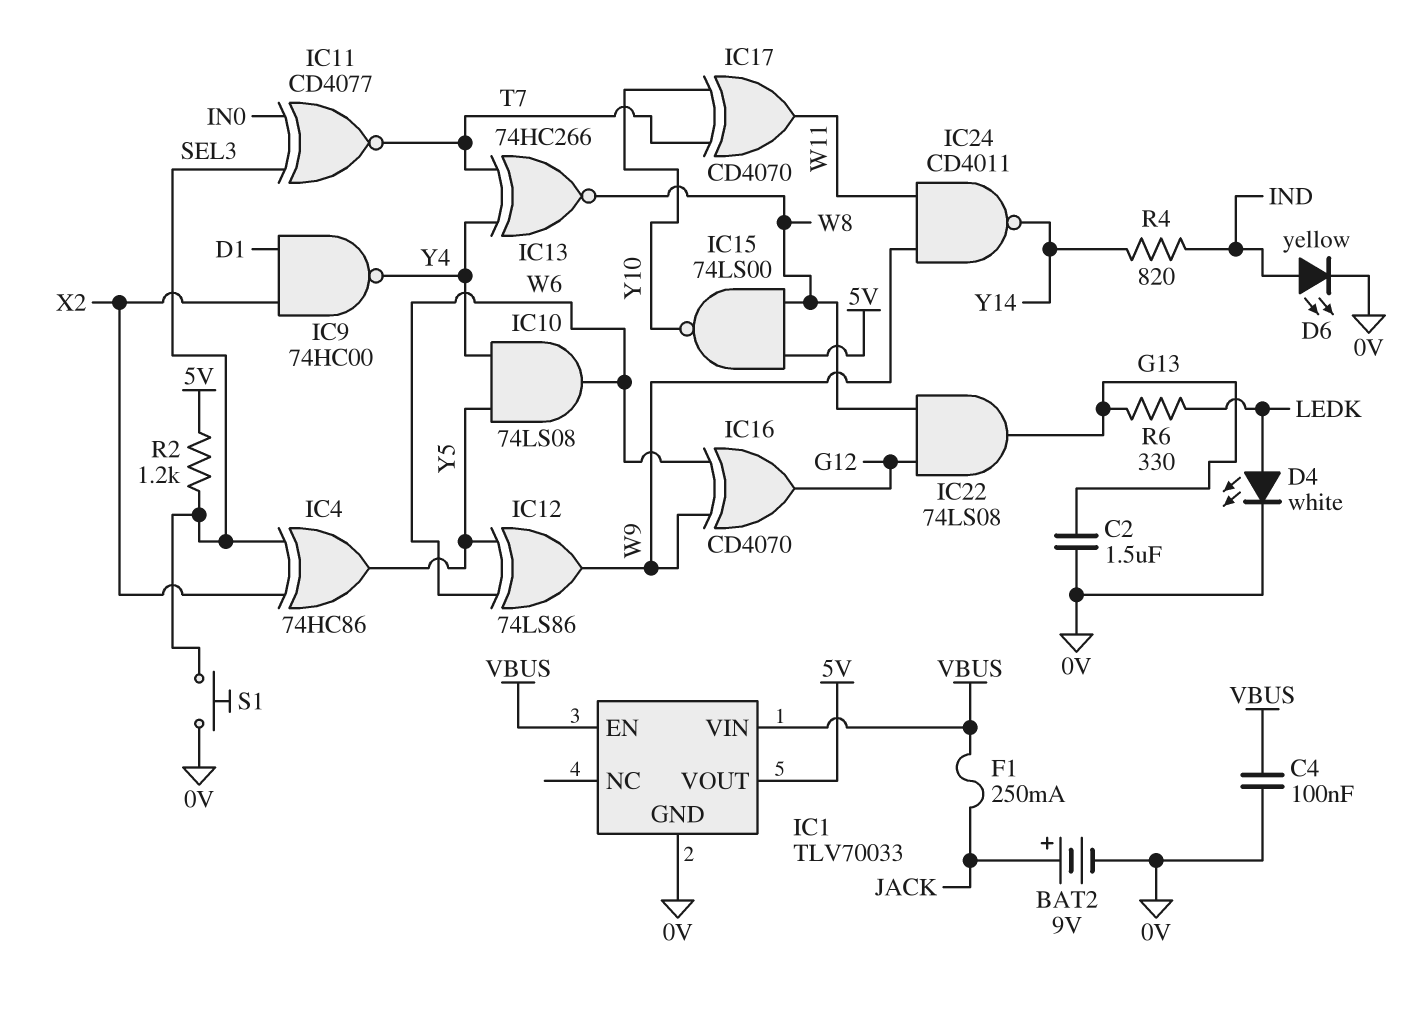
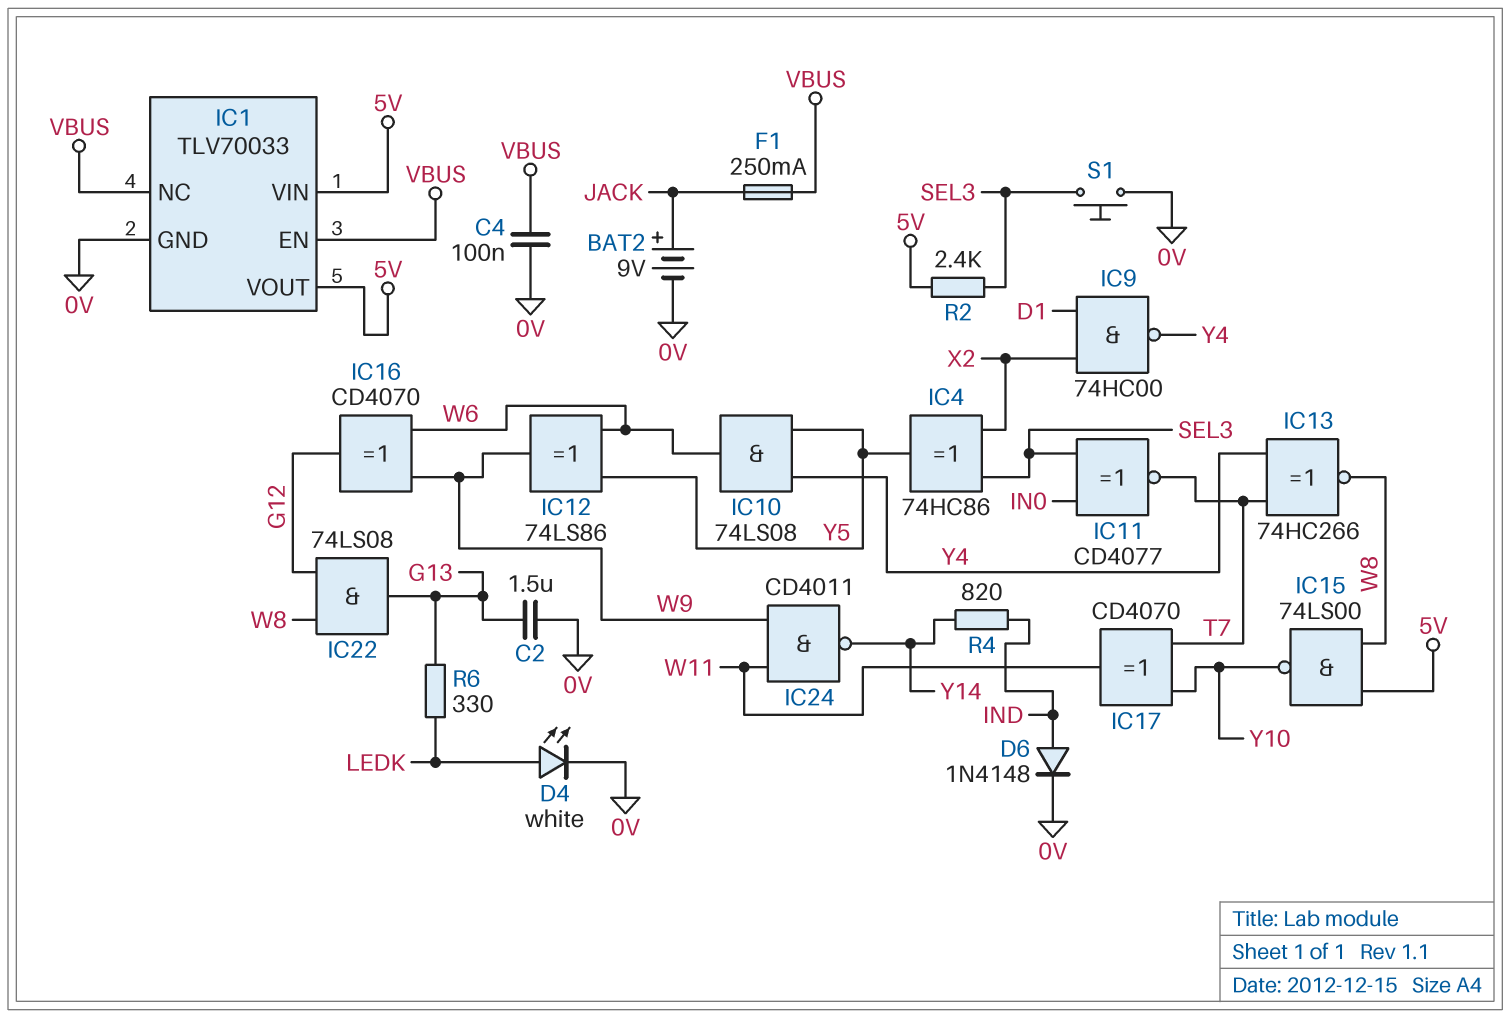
D6: LED yellow (A IND, K 0V) -> diode 1N4148 (A IND, K 0V)
IC1 pin NC: none -> VBUS
IC1 pin VIN: VBUS -> 5V
R2: 1.2k (5V, SEL3) -> 2.4k (5V, SEL3)

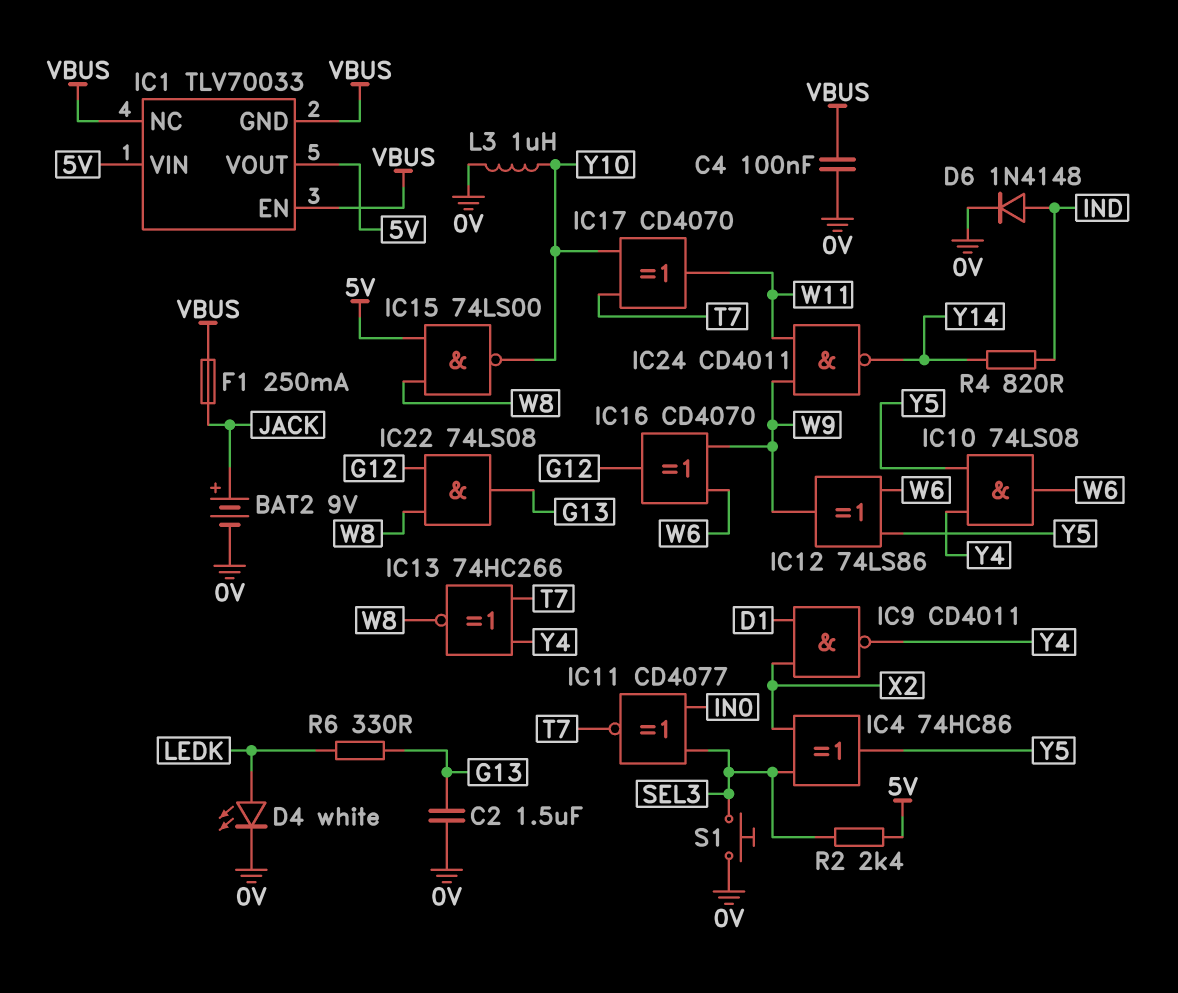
IC1 pin GND: 0V -> VBUS
IC9: NAND 74HC00 (in D1, in X2, out Y4) -> NAND CD4011 (in D1, in X2, out Y4)
L3: none -> 1uH (0V, Y10)

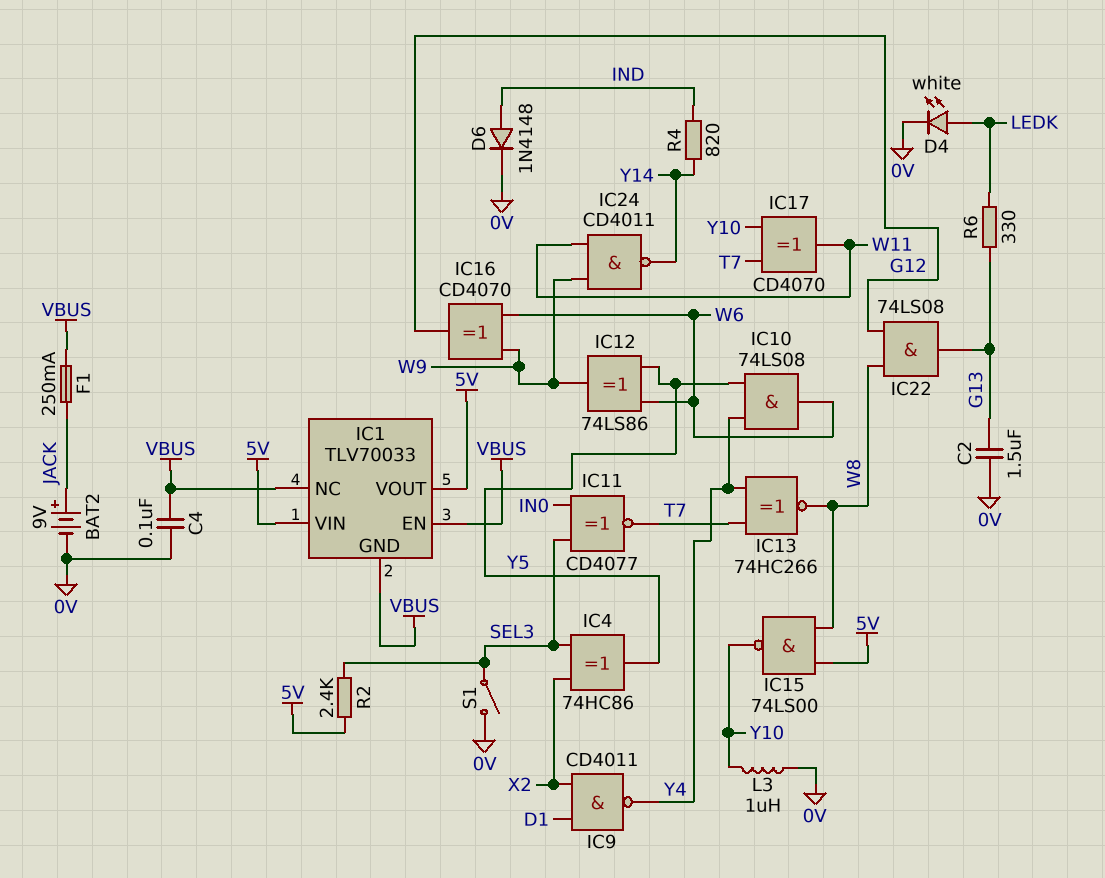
S1: button (0V, SEL3) -> switch (0V, SEL3)

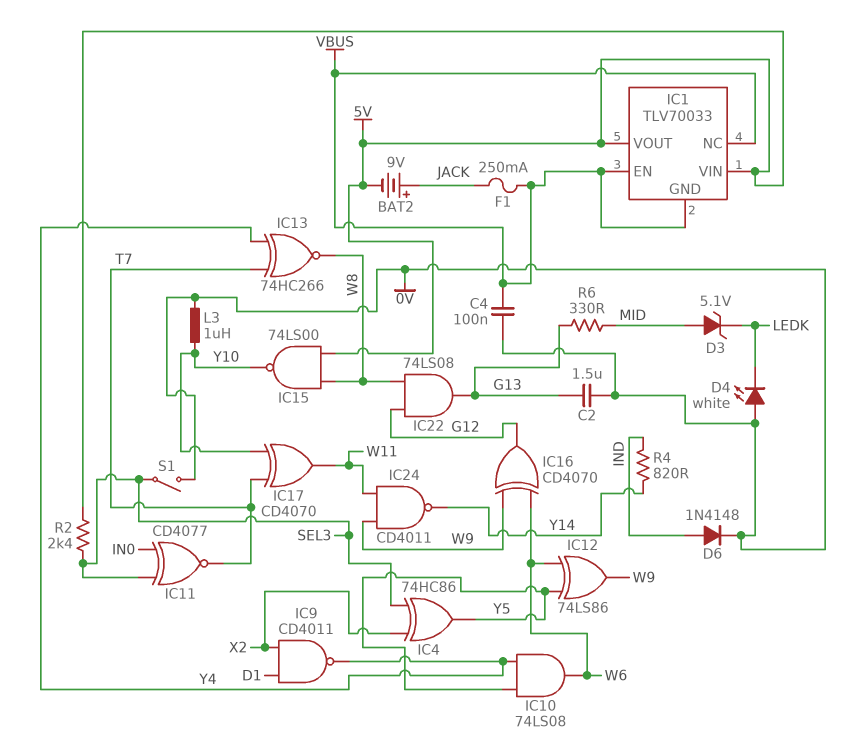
BAT2: 9V (plus JACK, minus 0V) -> 9V (plus JACK, minus 5V)
D3: none -> zener 5.1V (A MID, K LEDK)
D4: LED white (A LEDK, K 0V) -> LED white (A 0V, K LEDK)
R6: 330 (G13, LEDK) -> 330 (G13, MID)

